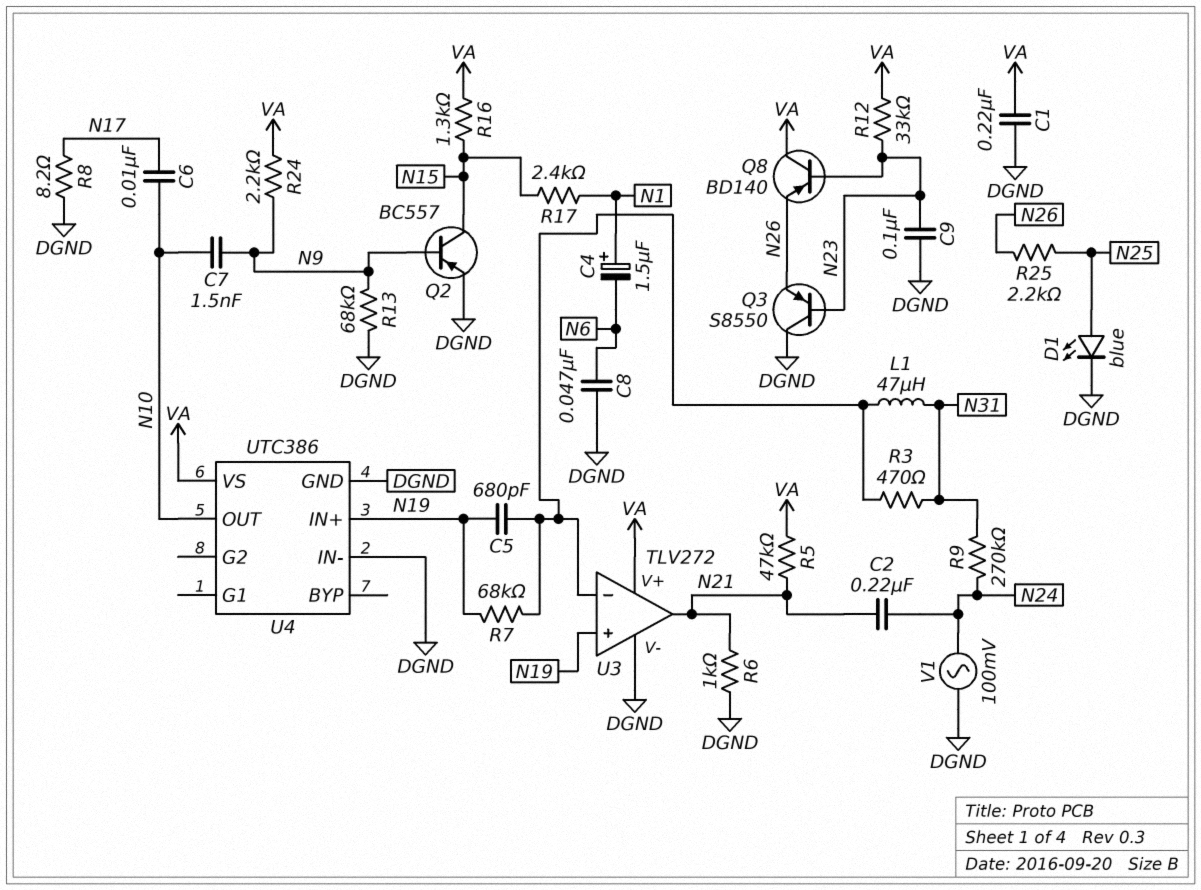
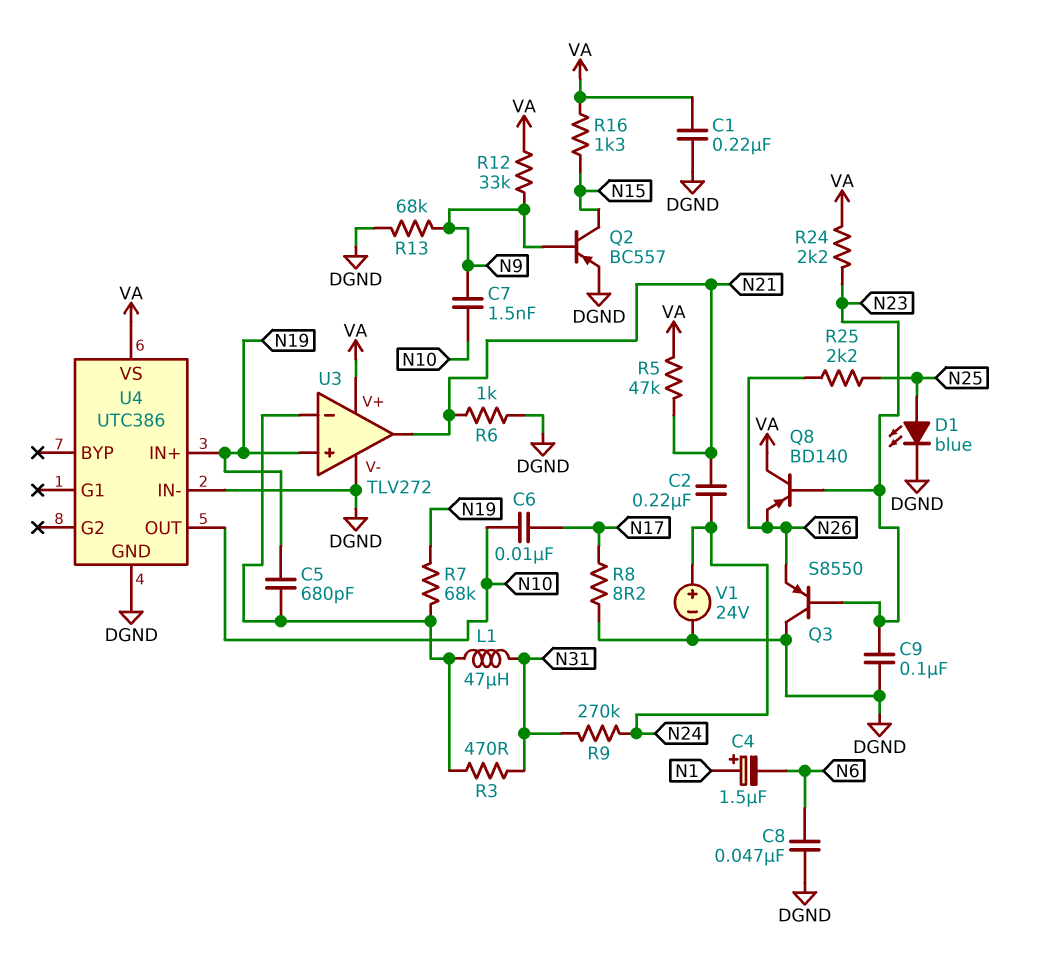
R12: 33k (N23, VA) -> 33k (N9, VA)
R17: 2.4k (N1, N15) -> none
R24: 2.2k (N9, VA) -> 2.2k (N23, VA)
V1: AC 100mV (DGND, N24) -> 24V (plus N24, minus DGND)

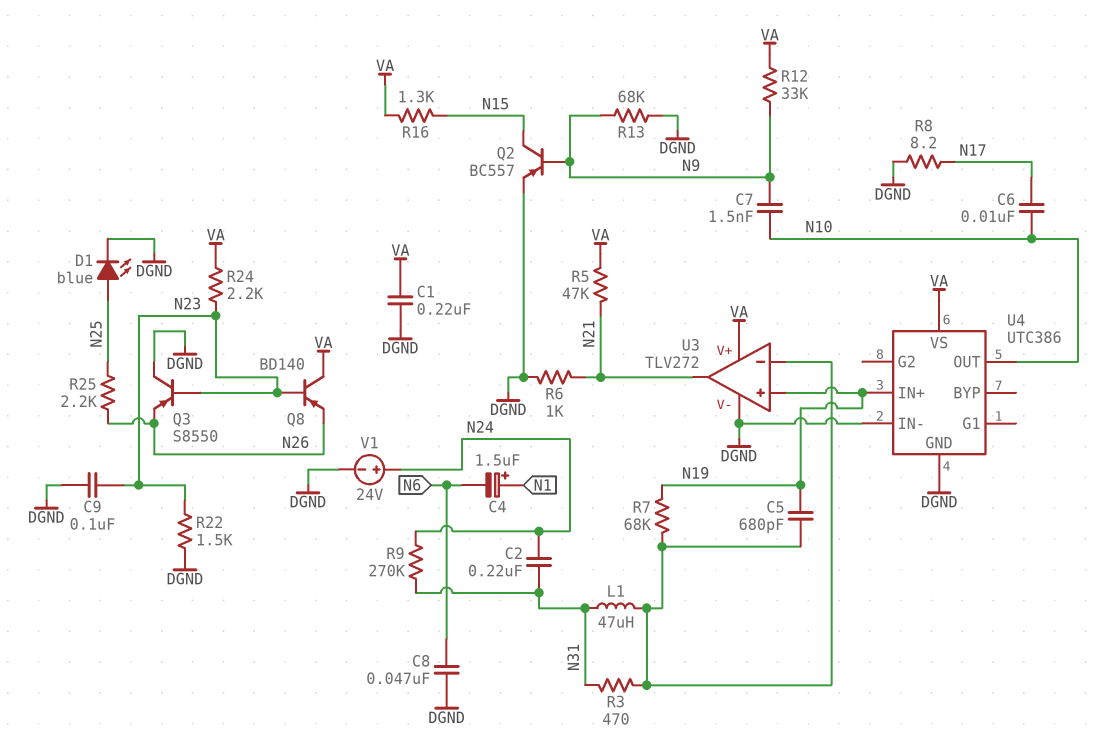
C2: 220nF (N21, N24) -> 220nF (N24, N31)
R22: none -> 1.5k (DGND, N23)

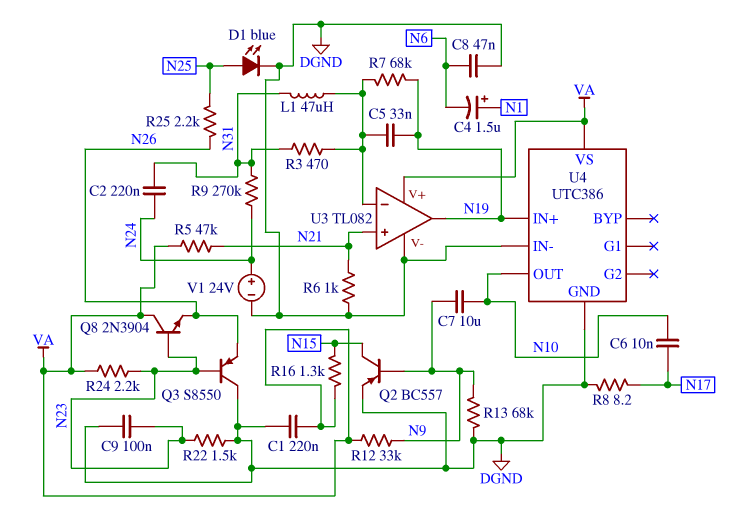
C5: 680pF (N19, U3/in-) -> 33nF (N19, U3/in-)
C7: 1.5nF (N9, N10) -> 10uF (N9, N10)
Q8: PNP BD140 (B N23, C VA, E N26) -> NPN 2N3904 (B N23, C VA, E N26)
U3: TLV272 -> TL082
U3 pin in+: N19 -> N21
U3 pin out: N21 -> N19

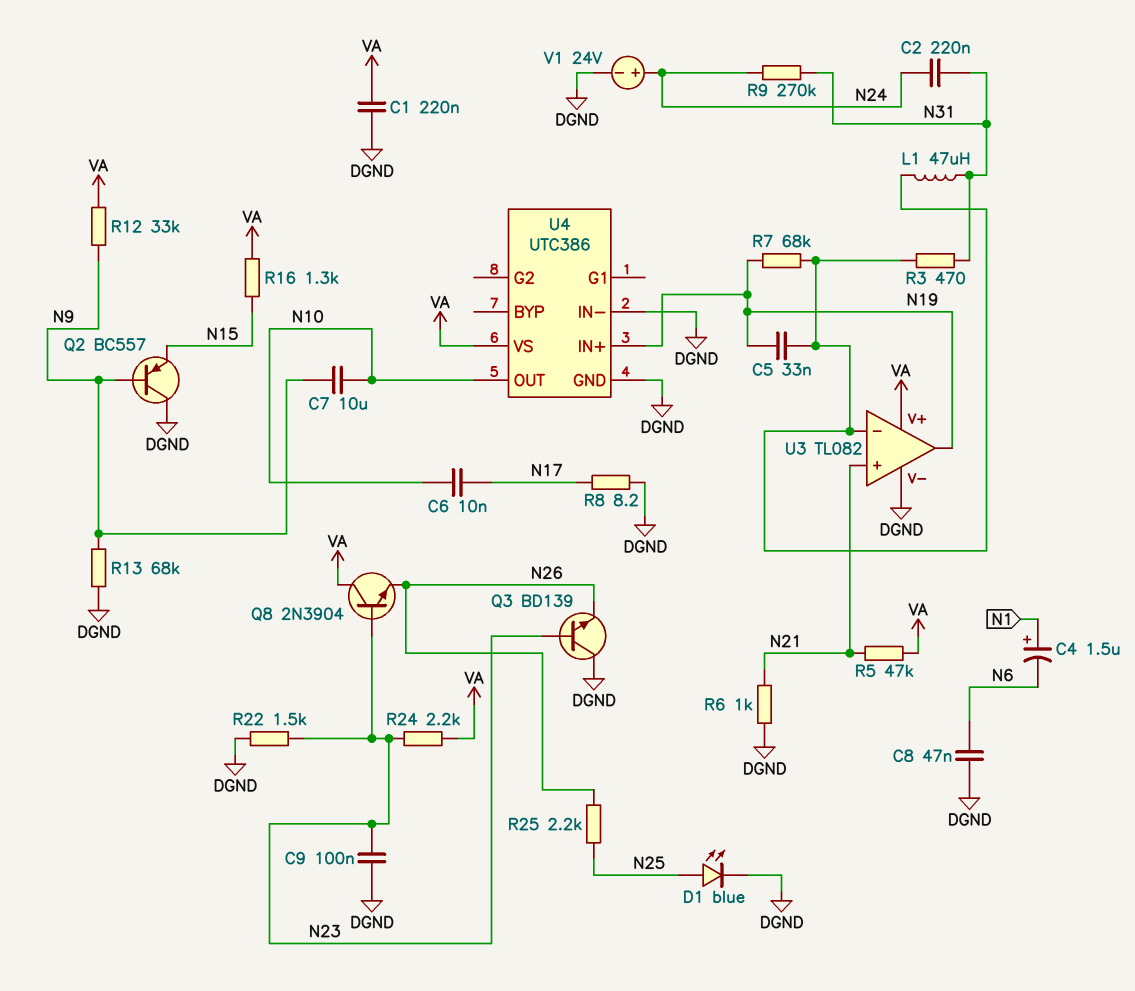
Q2: PNP BC557 (B N9, C N15, E DGND) -> PNP BC557 (B N9, C DGND, E N15)
Q3: PNP S8550 (B N23, C DGND, E N26) -> NPN BD139 (B N23, C DGND, E N26)

